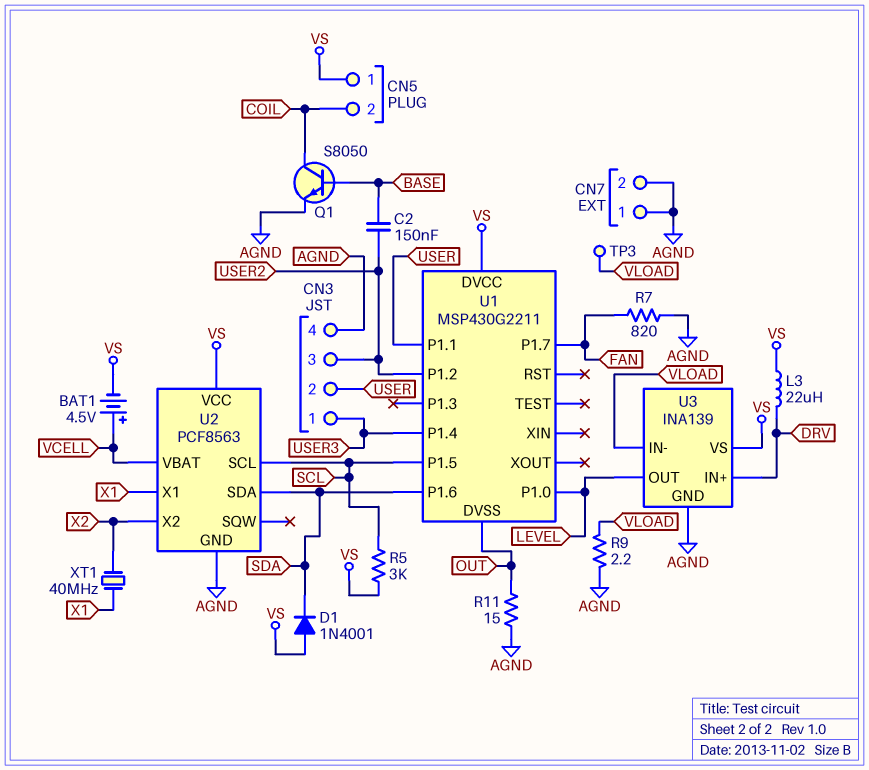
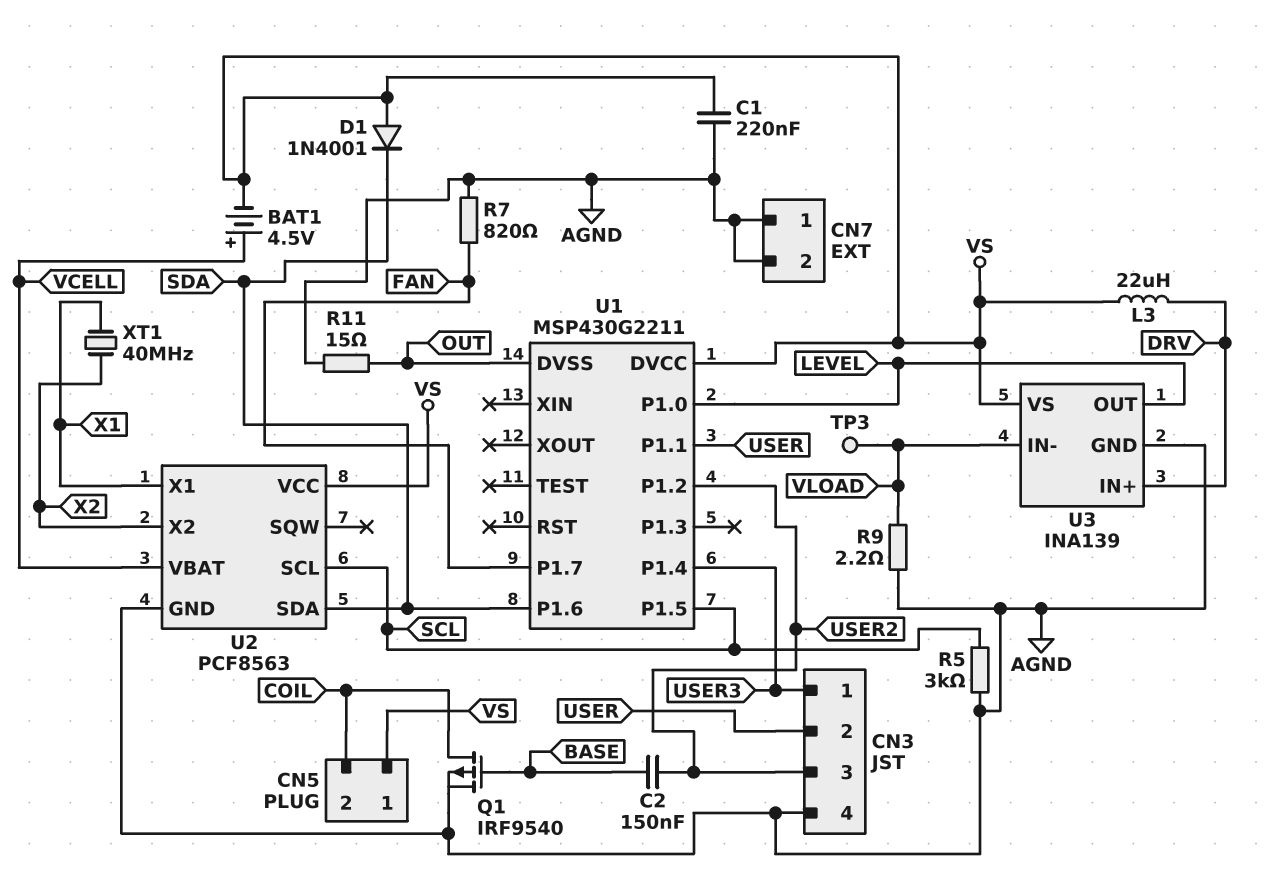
C1: none -> 220nF (AGND, VS)
Q1: NPN S8050 (B BASE, C COIL, E AGND) -> PMOS IRF9540 (G BASE, D COIL, S AGND)
R5: 3k (SCL, VS) -> 3k (AGND, SCL)

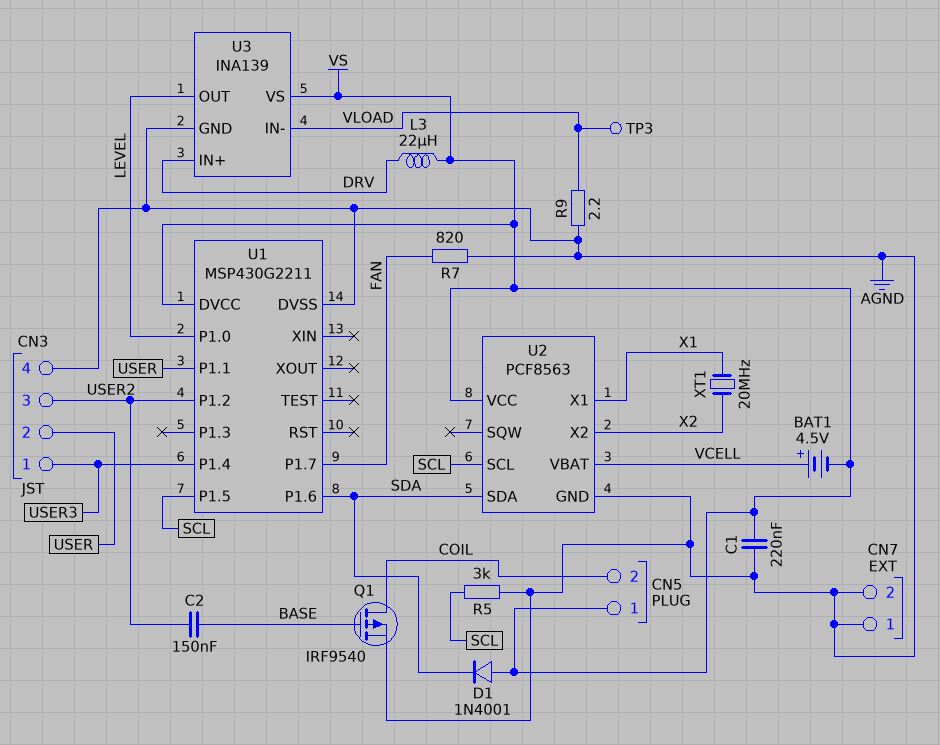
R11: 15 (AGND, OUT) -> none
U1 pin DVSS: OUT -> AGND
XT1: 40MHz (X1, X2) -> 20MHz (X1, X2)

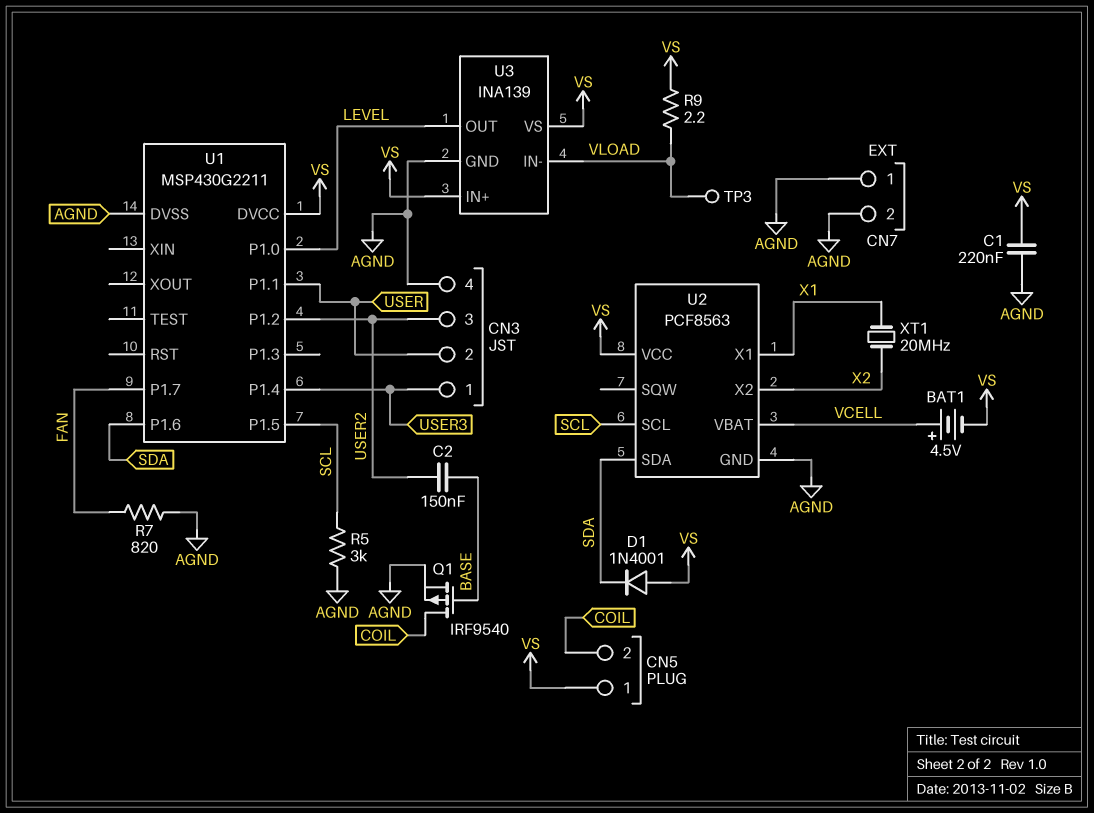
L3: 22uH (DRV, VS) -> none
R9: 2.2 (AGND, VLOAD) -> 2.2 (VLOAD, VS)
U3 pin IN+: DRV -> VS

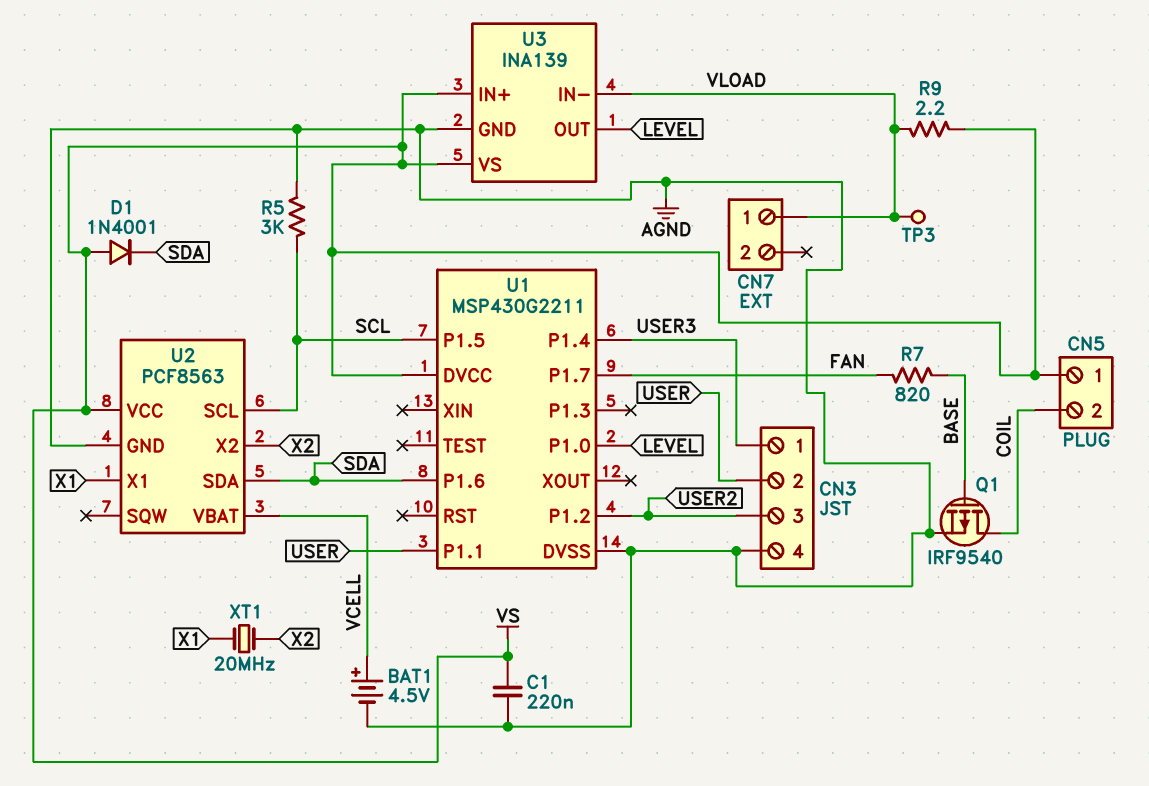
BAT1: 4.5V (plus VCELL, minus VS) -> 4.5V (plus VCELL, minus AGND)
C2: 150nF (BASE, USER2) -> none
CN7 pin 1: AGND -> VLOAD
CN7 pin 2: AGND -> none
R7: 820 (AGND, FAN) -> 820 (BASE, FAN)

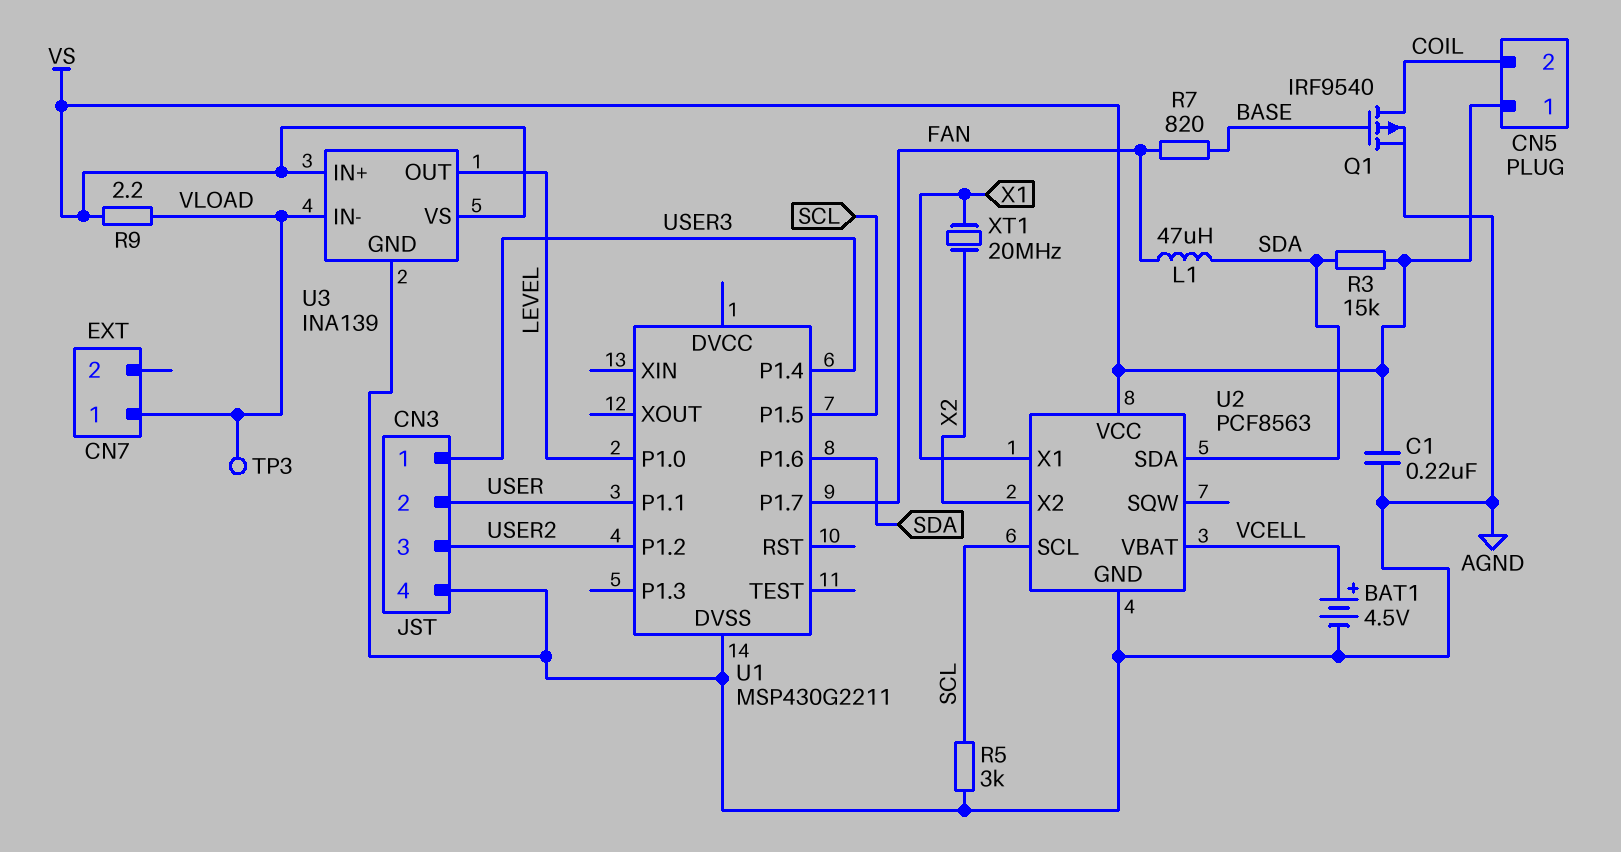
D1: diode 1N4001 (A VS, K SDA) -> none
L1: none -> 47uH (FAN, SDA)
R3: none -> 15k (SDA, VS)
U1 pin DVCC: VS -> none

